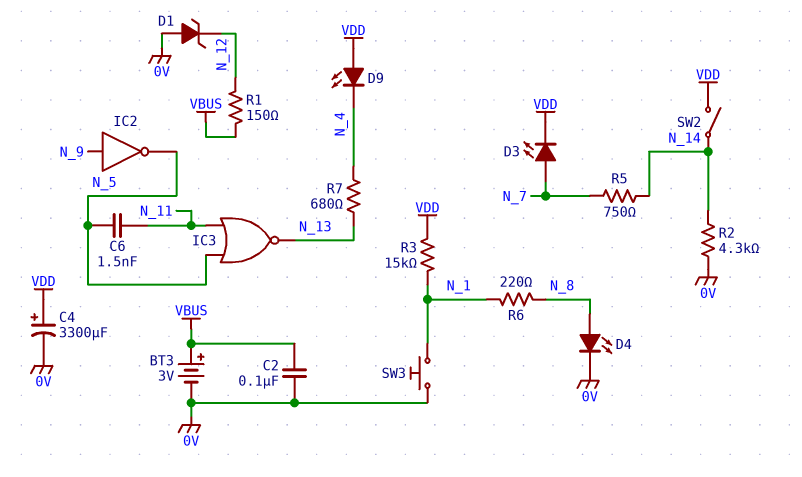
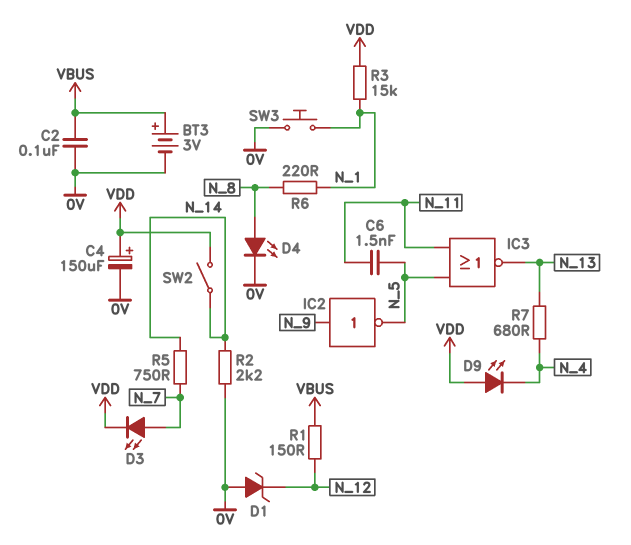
C4: 3300uF (plus VDD, minus 0V) -> 150uF (plus VDD, minus 0V)
R2: 4.3k (0V, N_14) -> 2.2k (0V, N_14)

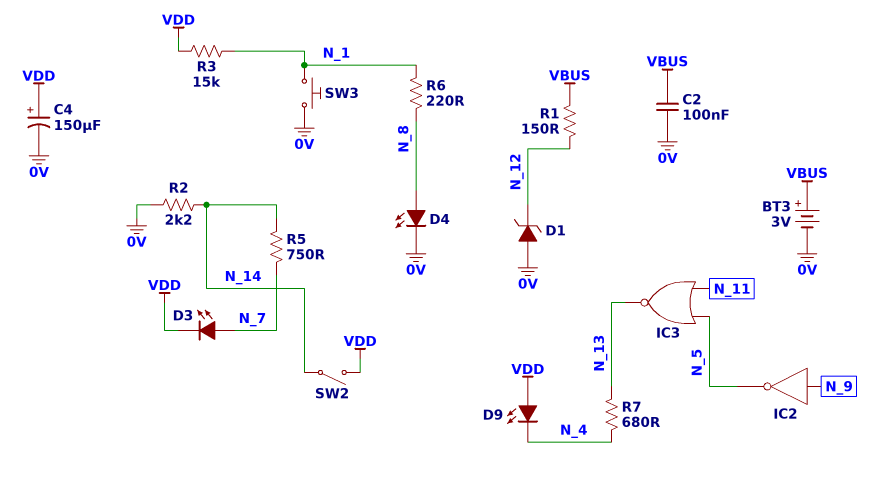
C6: 1.5nF (N_5, N_11) -> none

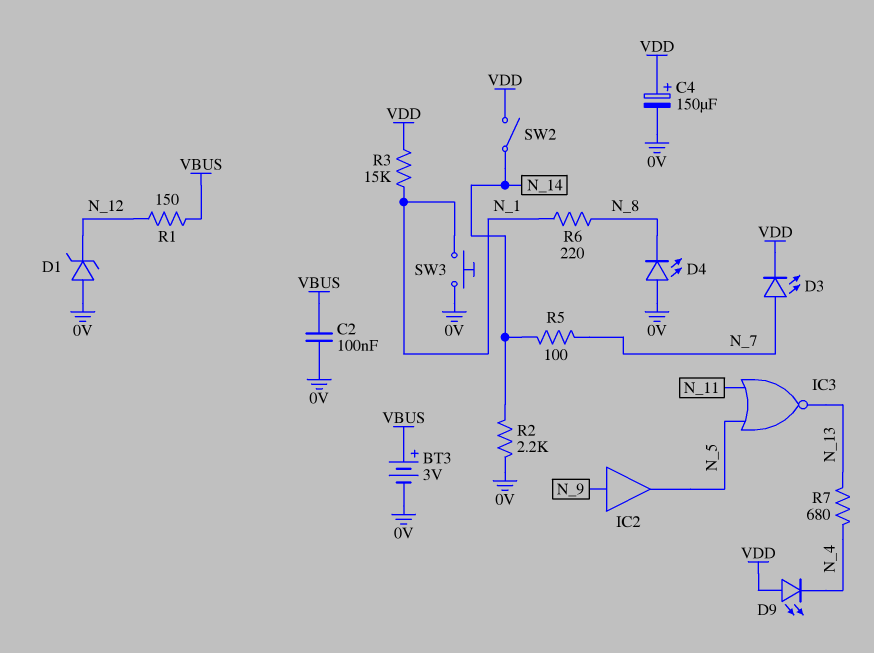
D4: LED (A N_8, K 0V) -> LED (A 0V, K N_8)
IC2: NOT (in N_9, out N_5) -> buffer (in N_9, out N_5)
R5: 750 (N_7, N_14) -> 100 (N_7, N_14)

